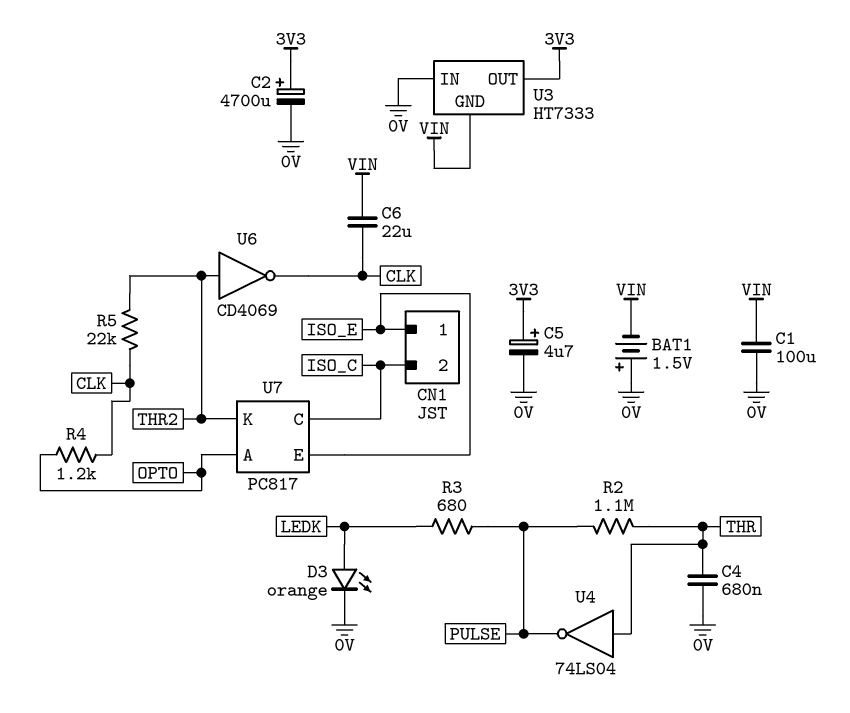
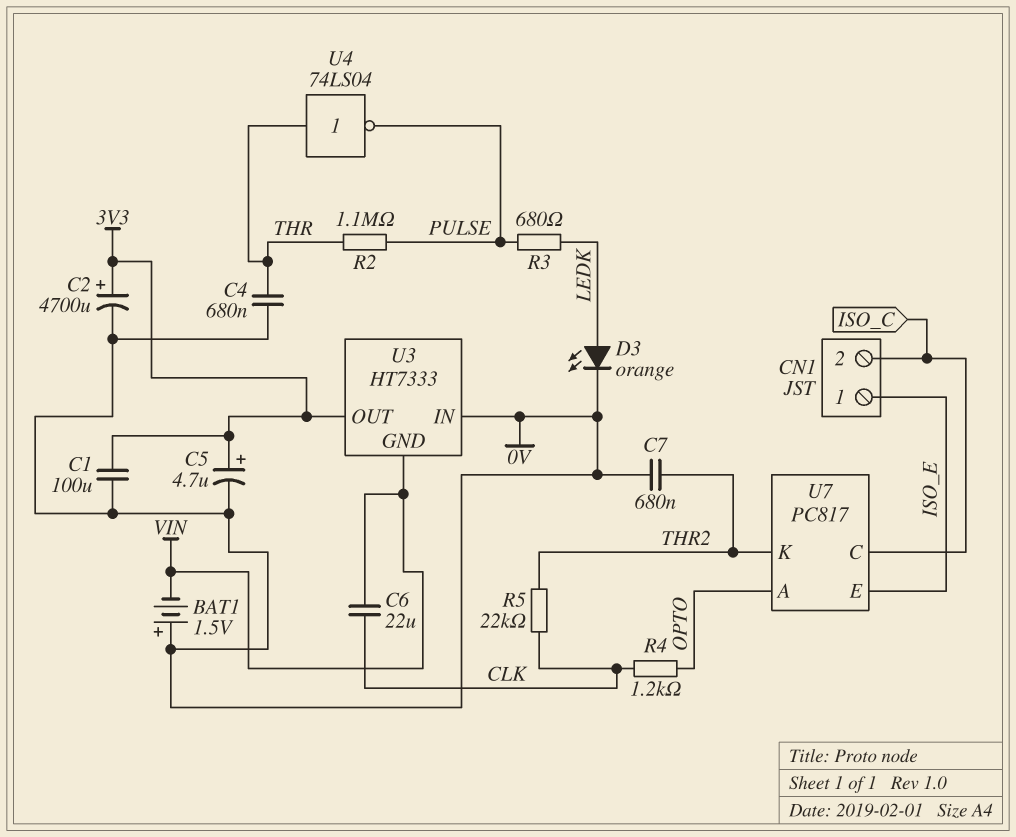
C1: 100uF (0V, VIN) -> 100uF (0V, 3V3)
C7: none -> 680nF (0V, THR2)
U6: NOT CD4069 (in THR2, out CLK) -> none

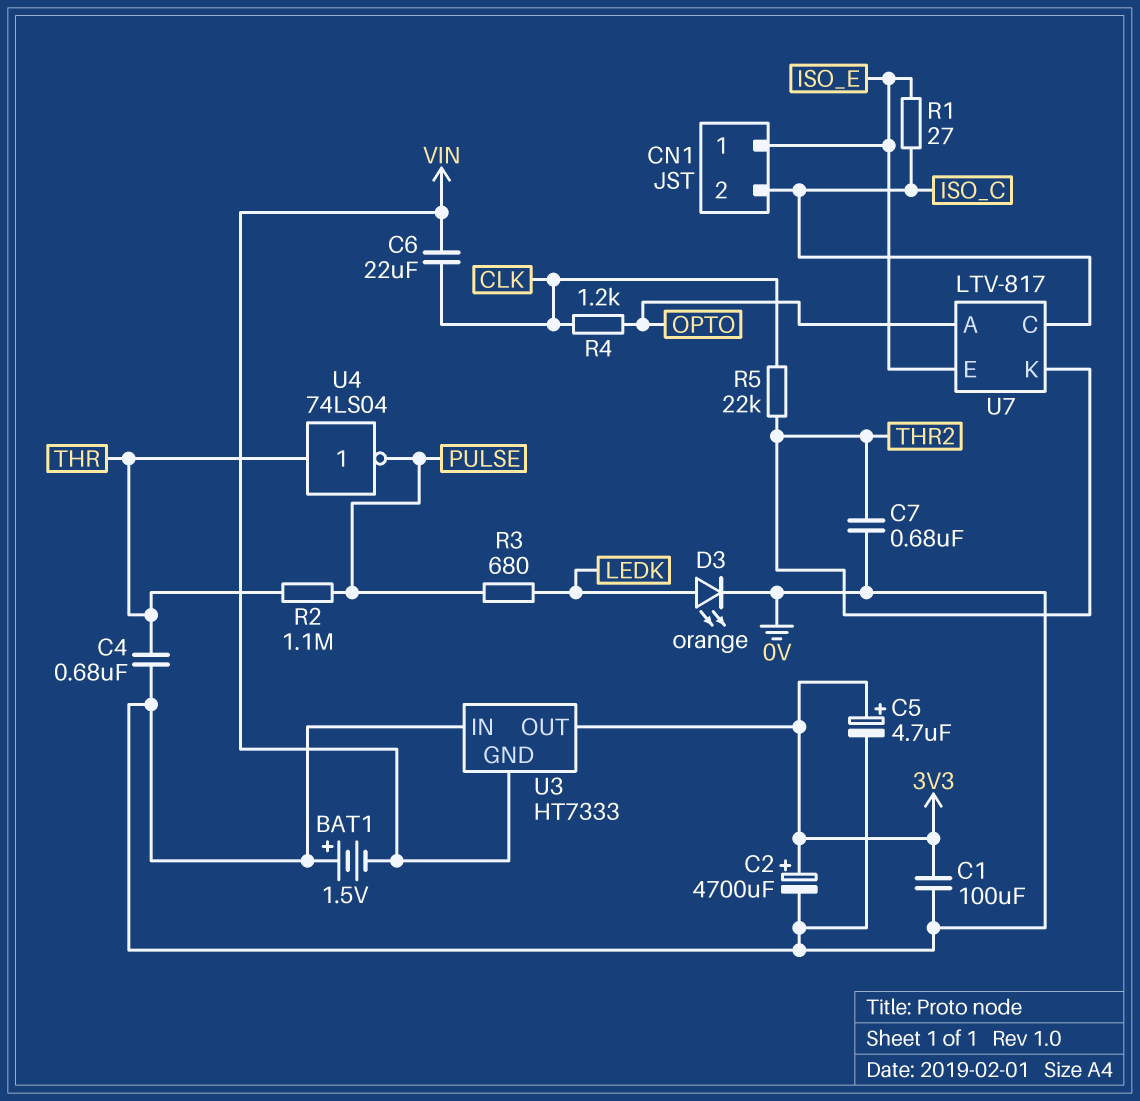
R1: none -> 27 (ISO_C, ISO_E)
U7: PC817 -> LTV-817

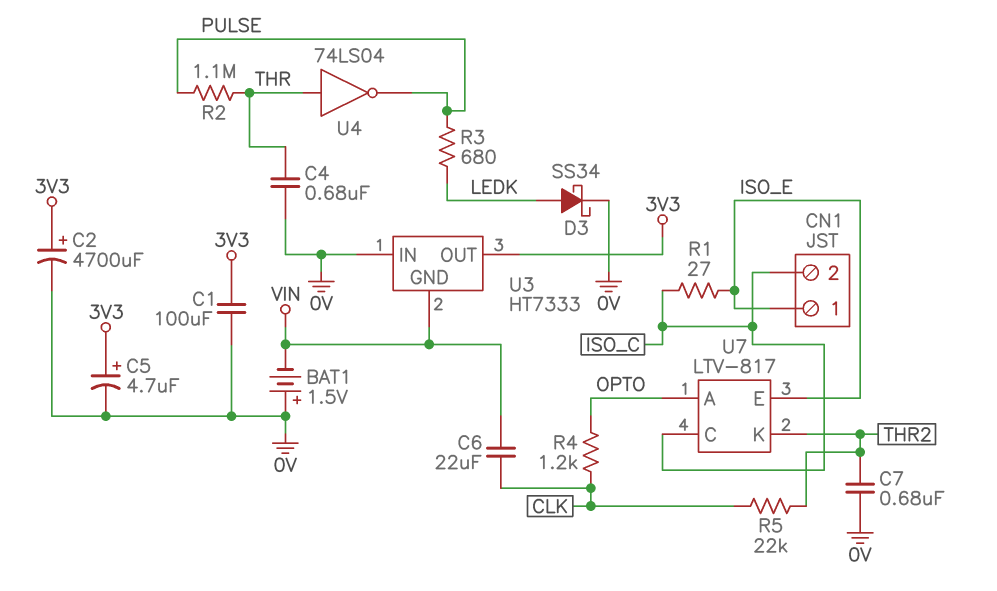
D3: LED orange (A LEDK, K 0V) -> schottky SS34 (A LEDK, K 0V)

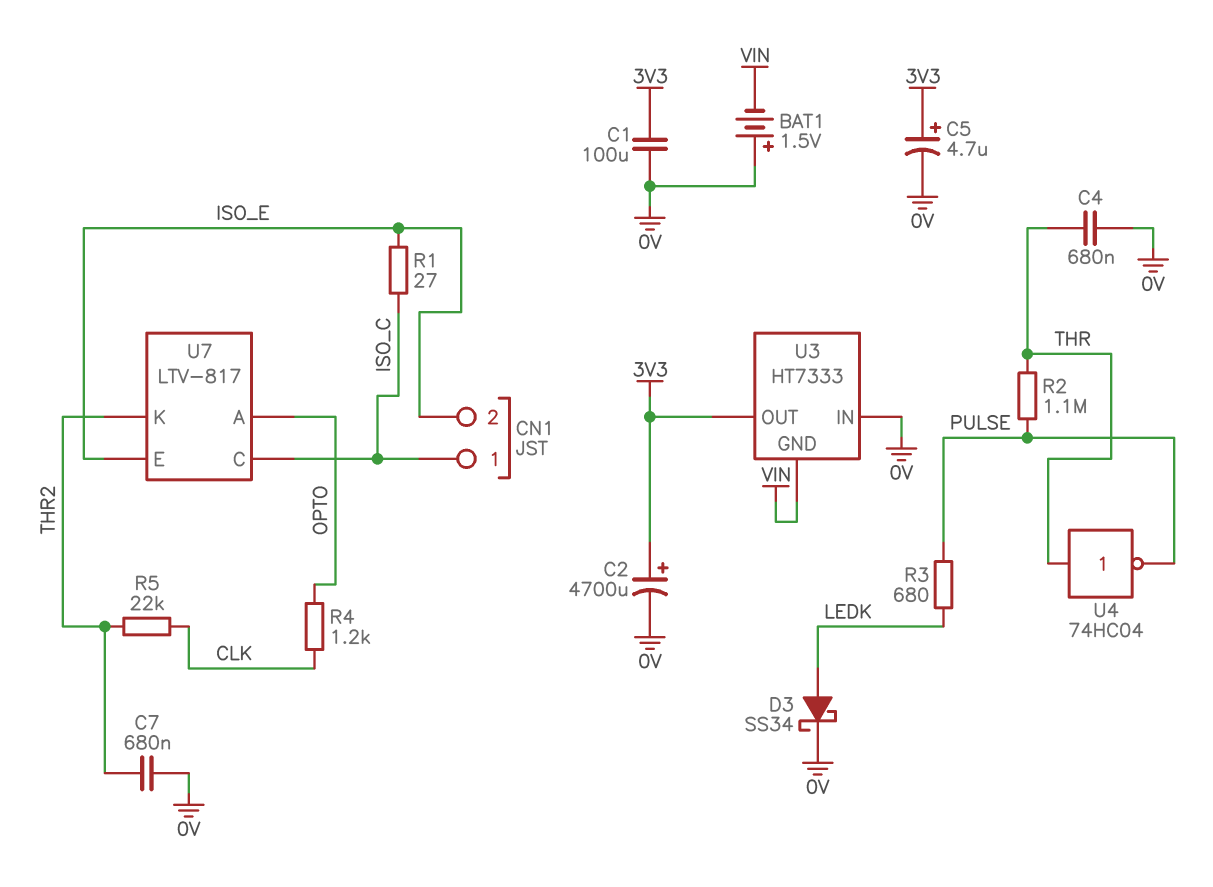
C6: 22uF (CLK, VIN) -> none
CN1 pin 1: ISO_E -> ISO_C
CN1 pin 2: ISO_C -> ISO_E
U4: NOT 74LS04 (in THR, out PULSE) -> NOT 74HC04 (in THR, out PULSE)

